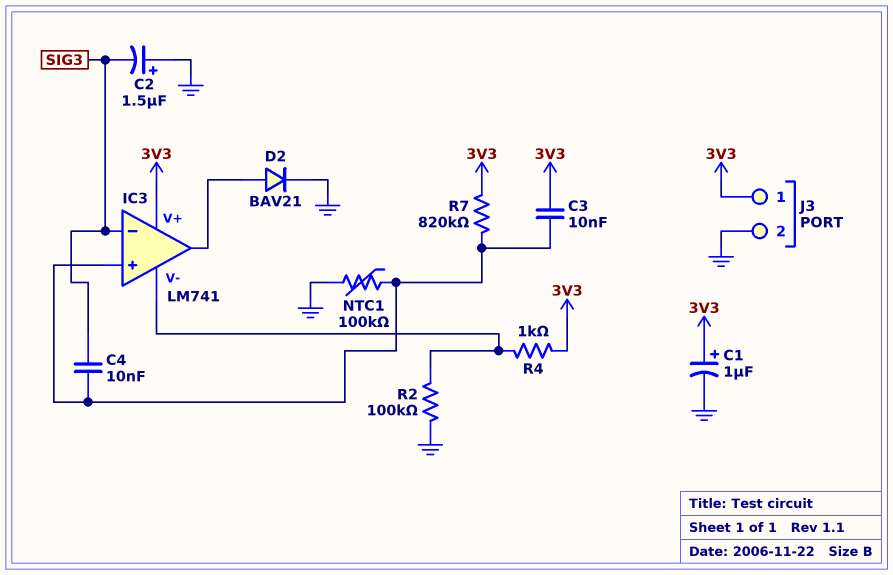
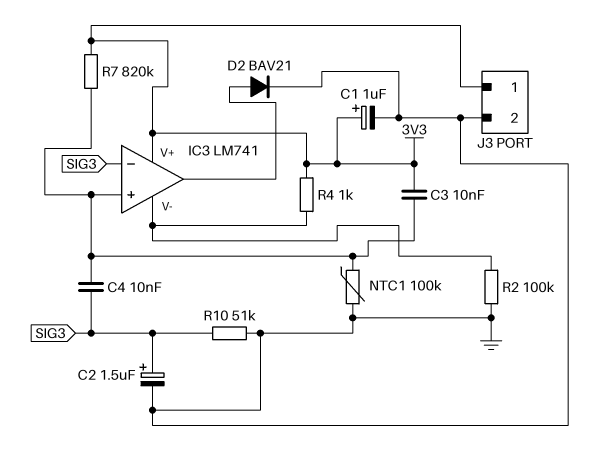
C2: 1.5uF (plus GND, minus SIG3) -> 1.5uF (plus SIG3, minus GND)
R10: none -> 51k (GND, SIG3)

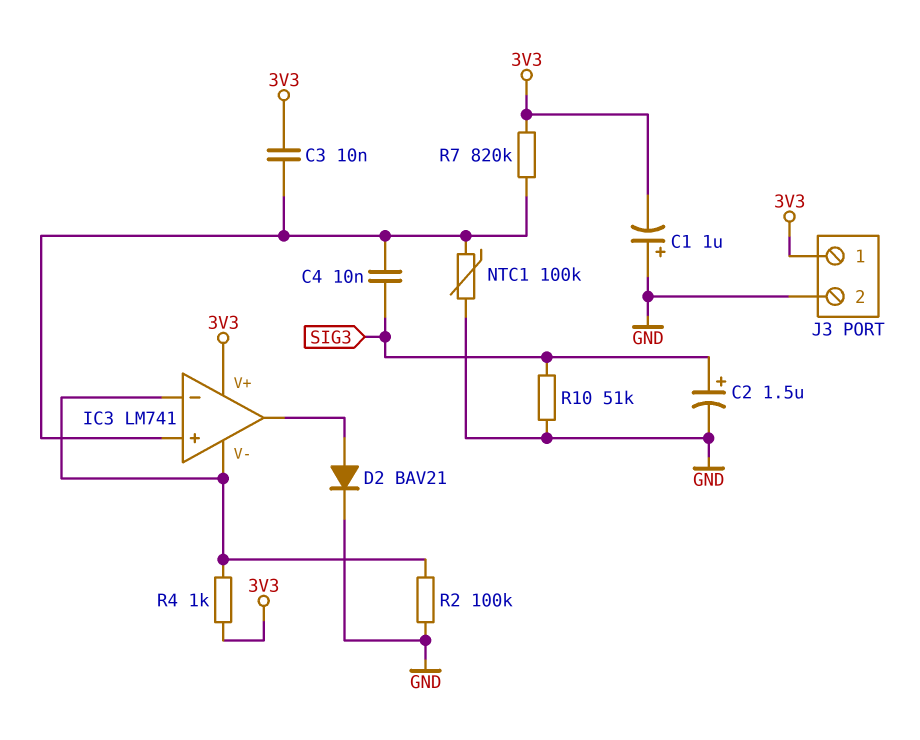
C1: 1uF (plus 3V3, minus GND) -> 1uF (plus GND, minus 3V3)
IC3 pin in-: SIG3 -> IC3/V-

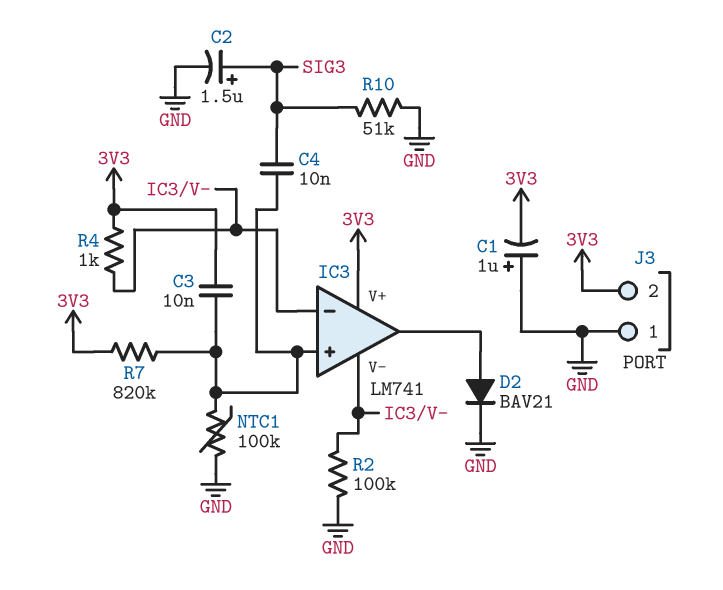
J3 pin 1: 3V3 -> GND
J3 pin 2: GND -> 3V3

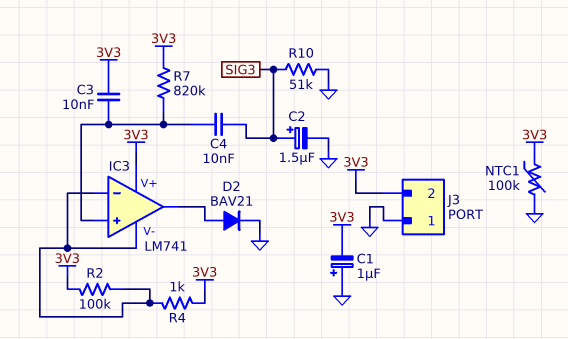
NTC1: 100k (GND, IC3/in+) -> 100k (3V3, GND)
R2: 100k (GND, IC3/V-) -> 100k (3V3, IC3/V-)

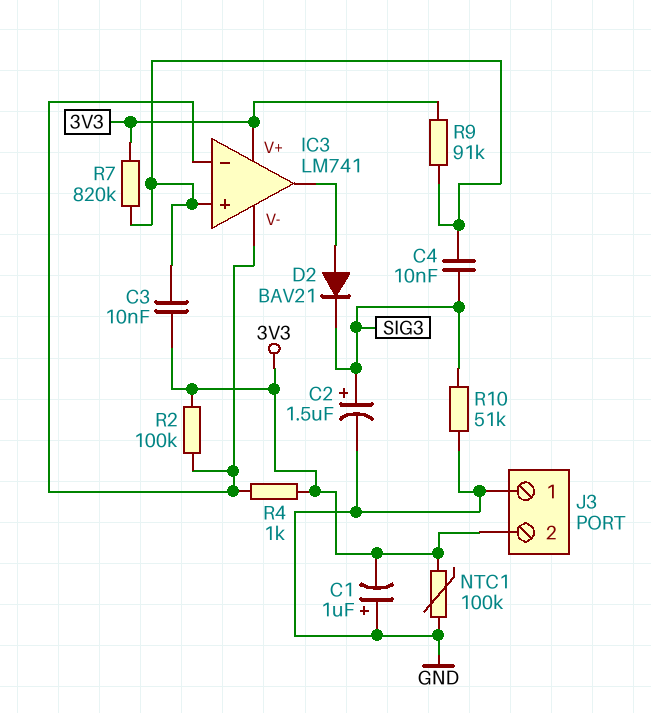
D2: diode BAV21 (A IC3/out, K GND) -> diode BAV21 (A IC3/out, K SIG3)
R9: none -> 91k (3V3, IC3/in+)

